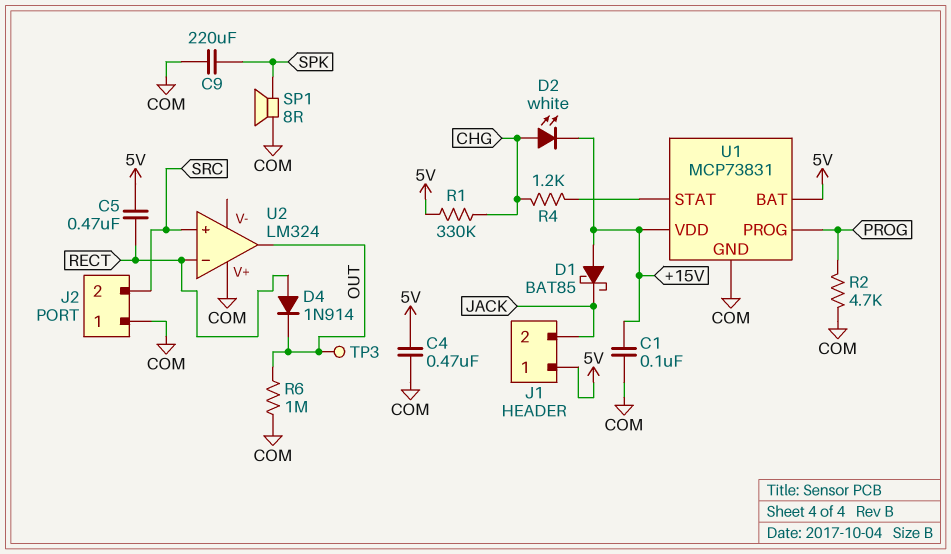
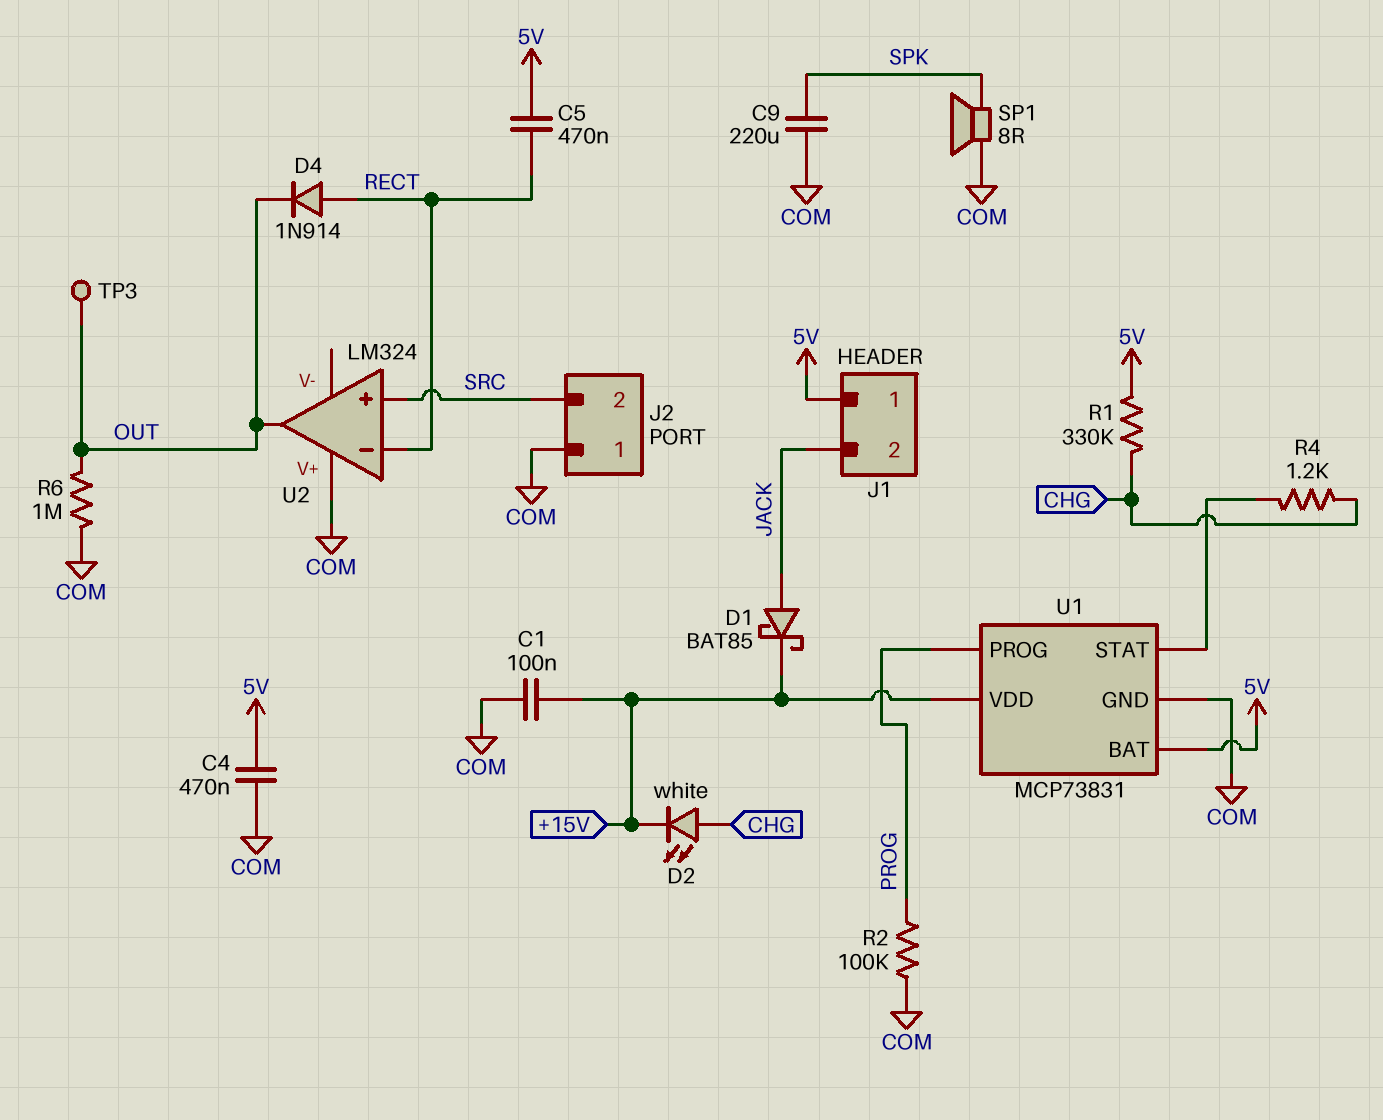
D1: schottky BAT85 (A +15V, K JACK) -> schottky BAT85 (A JACK, K +15V)
R2: 4.7k (COM, PROG) -> 100k (COM, PROG)

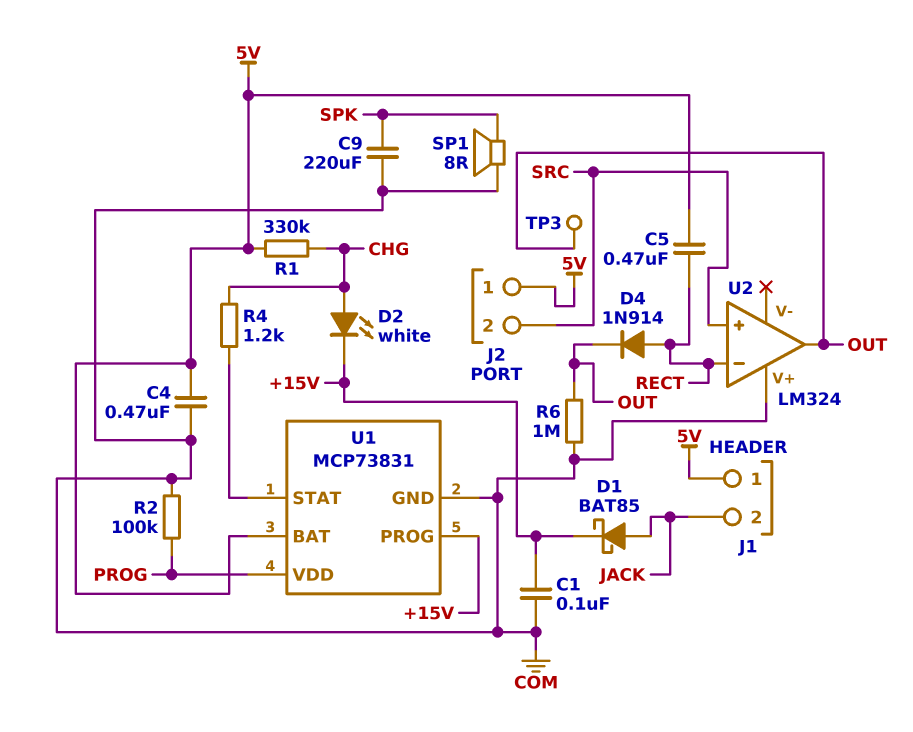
J2 pin 1: COM -> 5V
U1 pin PROG: PROG -> +15V
U1 pin VDD: +15V -> PROG

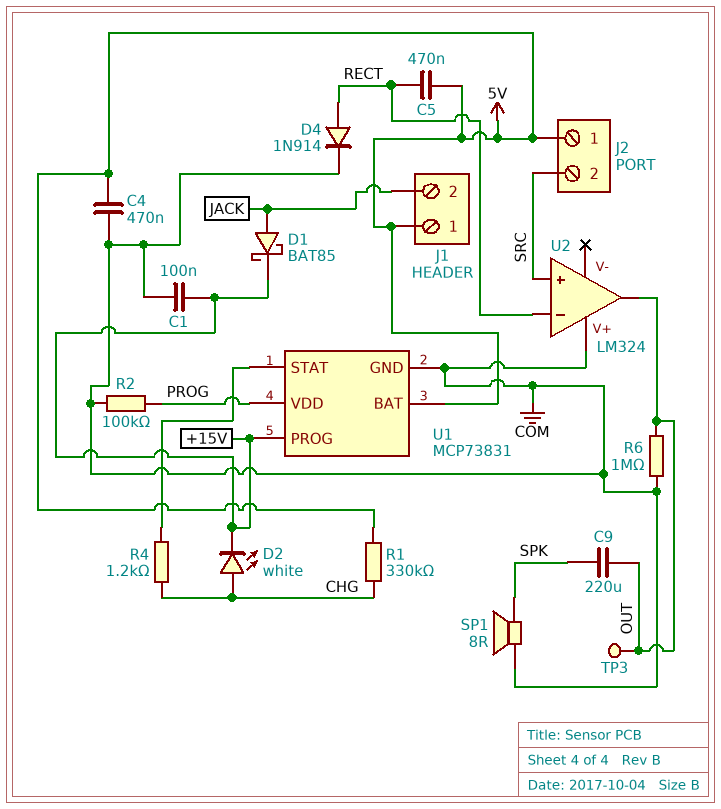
C9: 220uF (COM, SPK) -> 220uF (OUT, SPK)
D4: diode 1N914 (A RECT, K OUT) -> diode 1N914 (A RECT, K COM)

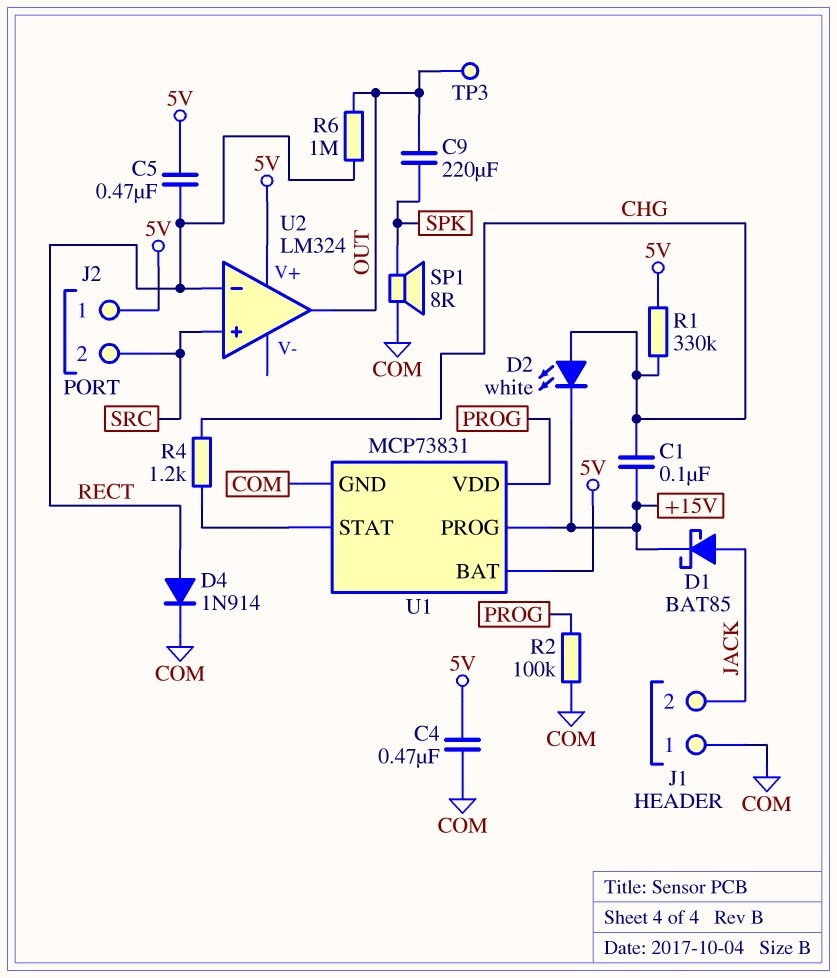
C1: 100nF (+15V, COM) -> 100nF (+15V, CHG)
J1 pin 1: 5V -> COM
R6: 1M (COM, OUT) -> 1M (OUT, RECT)
U2 pin V+: COM -> 5V

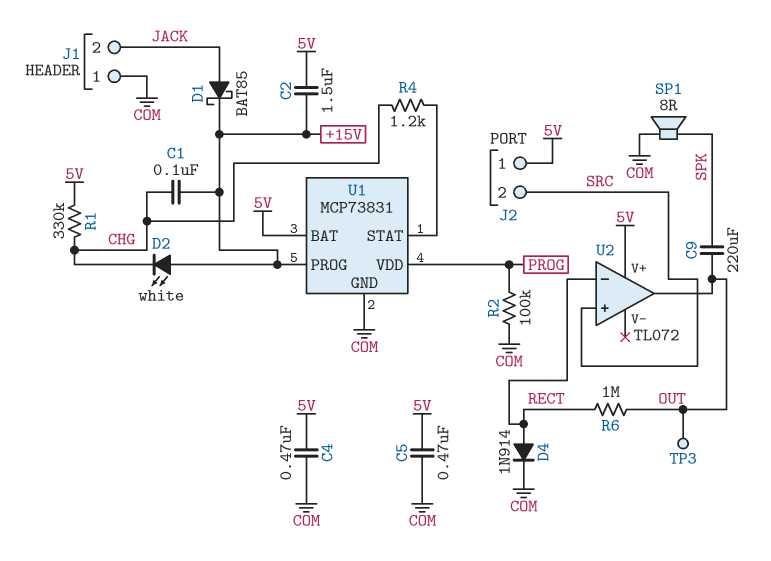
C2: none -> 1.5uF (+15V, 5V)
C5: 470nF (5V, RECT) -> 470nF (5V, COM)
D2: LED white (A CHG, K +15V) -> LED white (A +15V, K CHG)
U2: LM324 -> TL072

